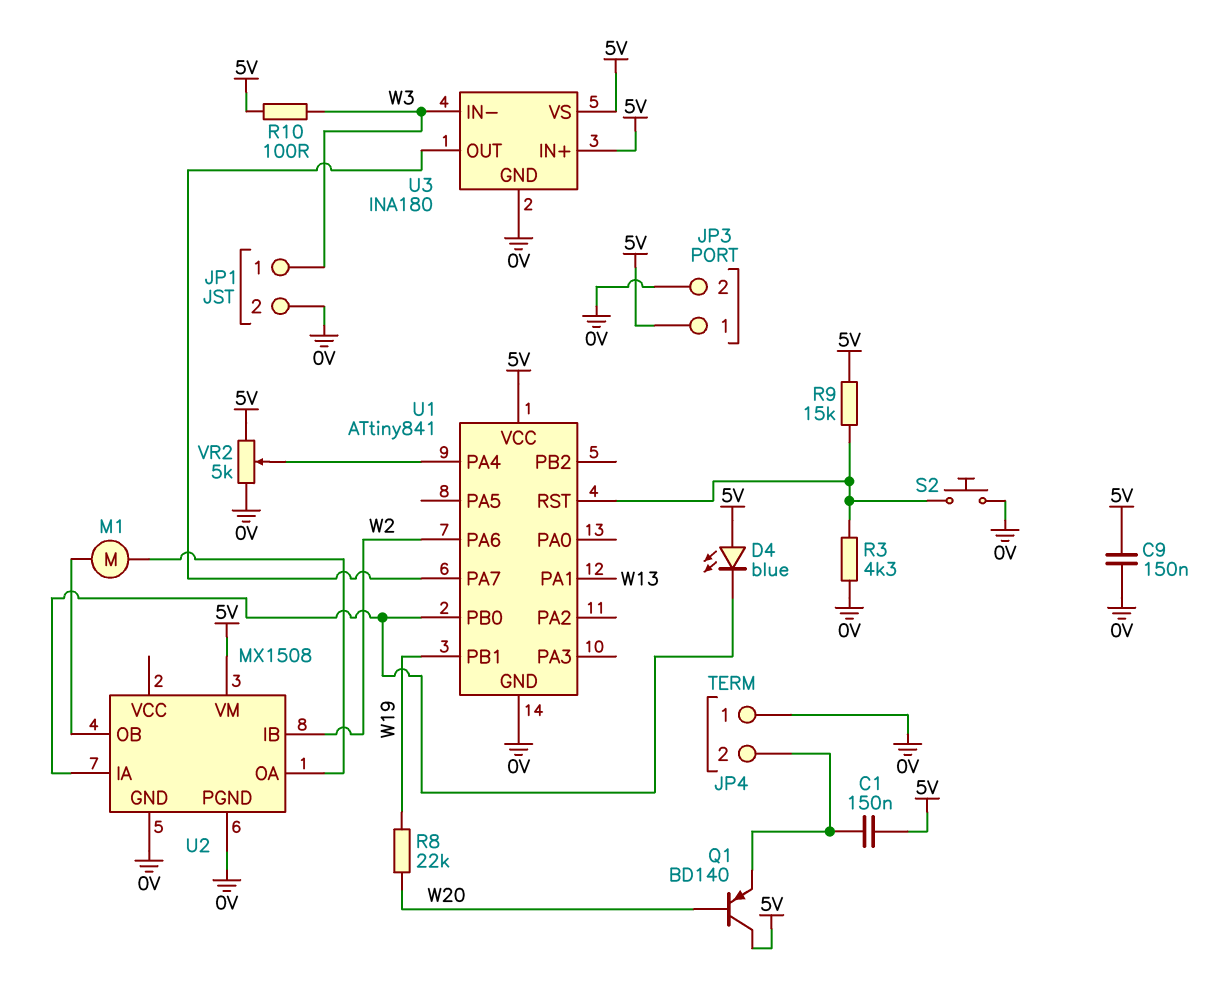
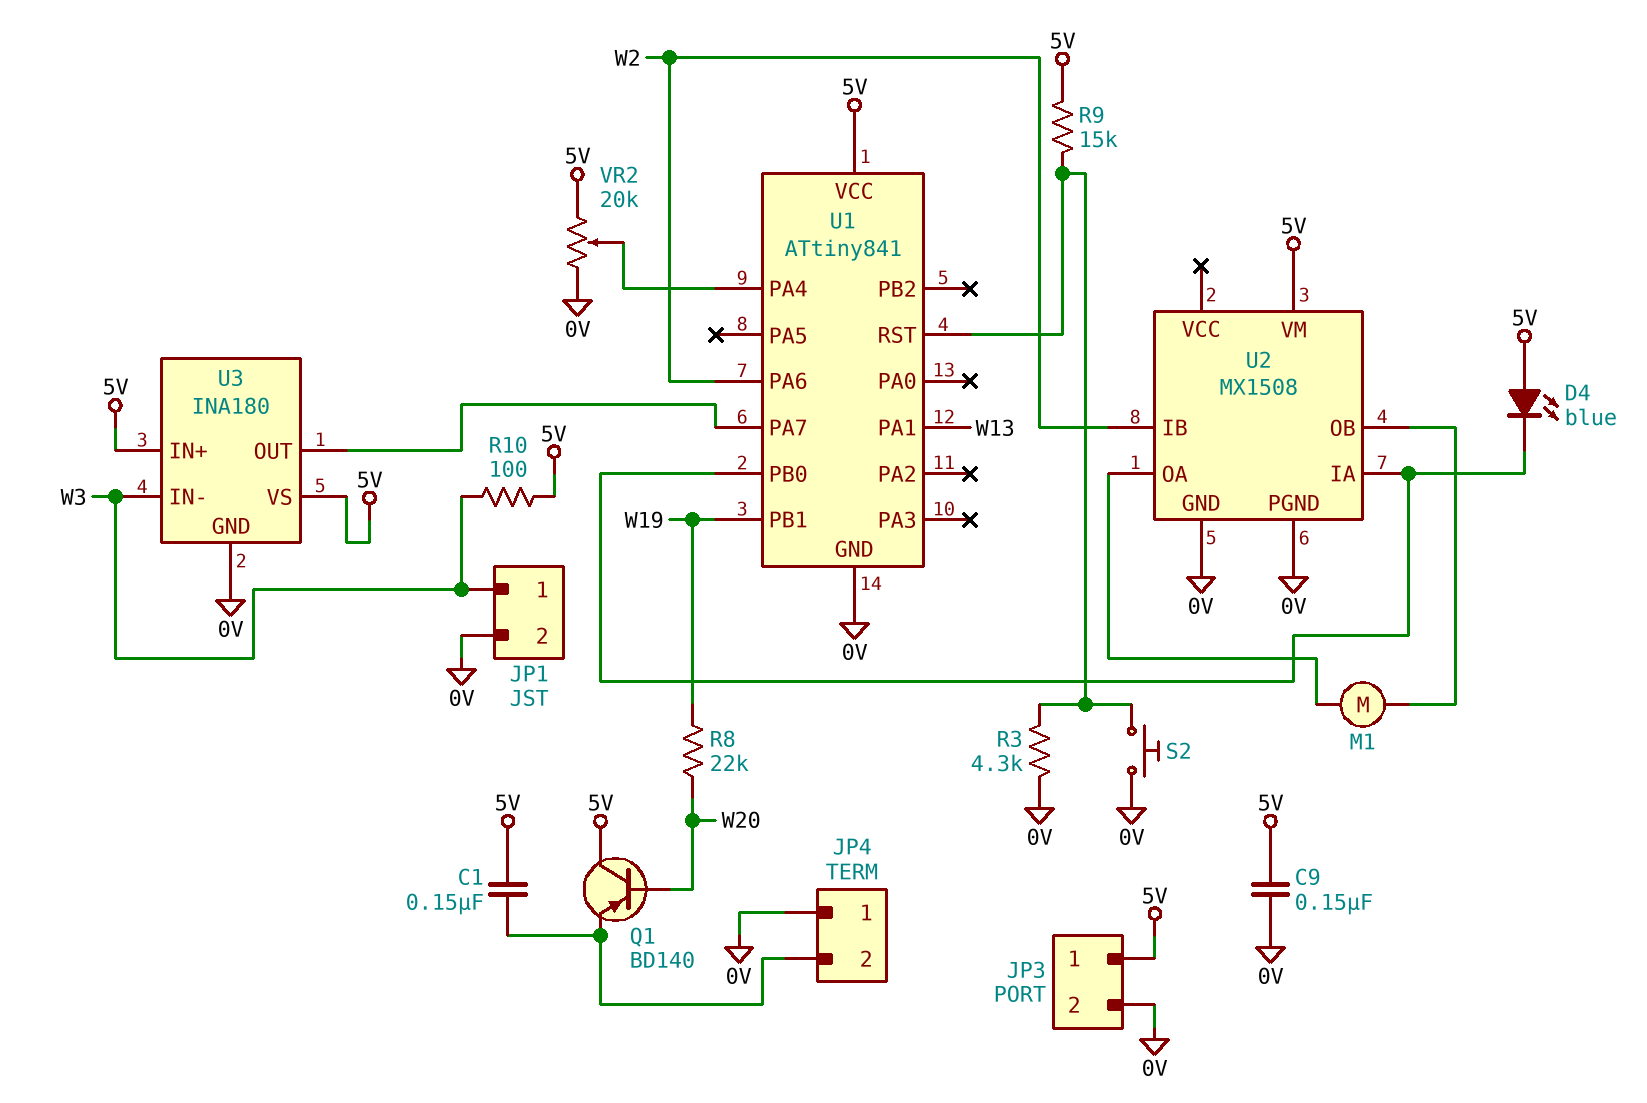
VR2: 5k (0V, 5V, wiper U1/PA4) -> 20k (0V, 5V, wiper U1/PA4)

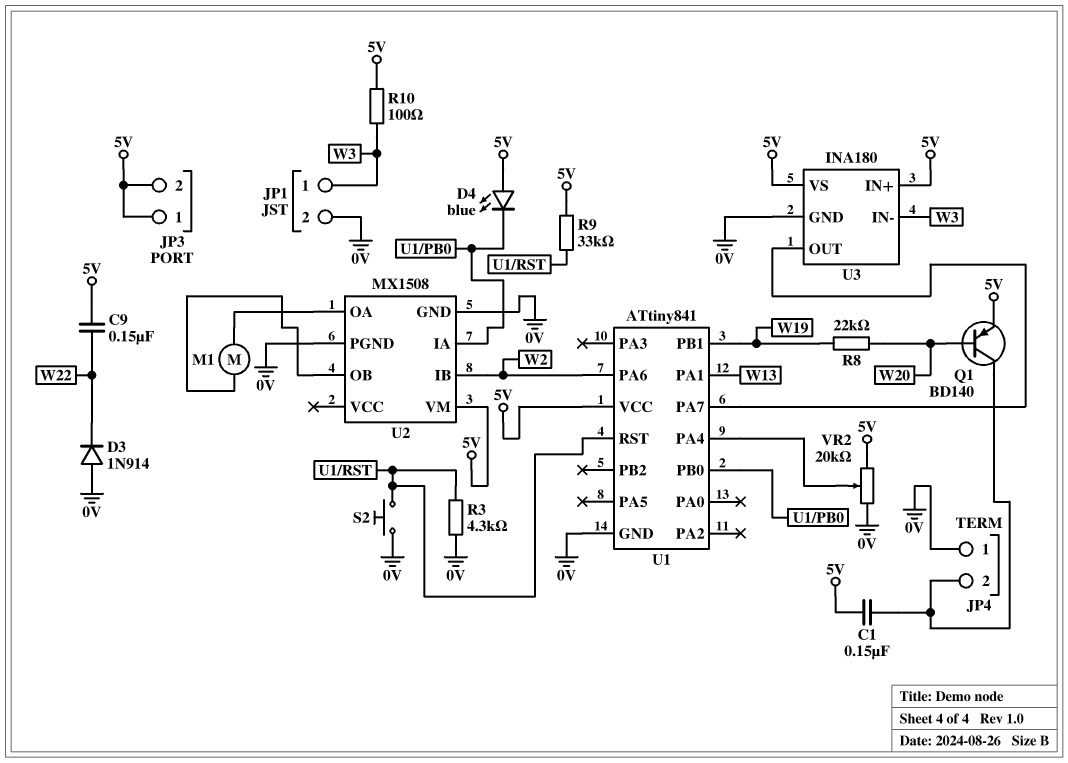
C9: 150nF (0V, 5V) -> 150nF (5V, W22)
D3: none -> diode 1N914 (A 0V, K W22)
JP3 pin 2: 0V -> 5V
Q1: PNP BD140 (B W20, C 5V, E JP4/2) -> PNP BD140 (B W20, C JP4/2, E 5V)
R9: 15k (5V, U1/RST) -> 33k (5V, U1/RST)

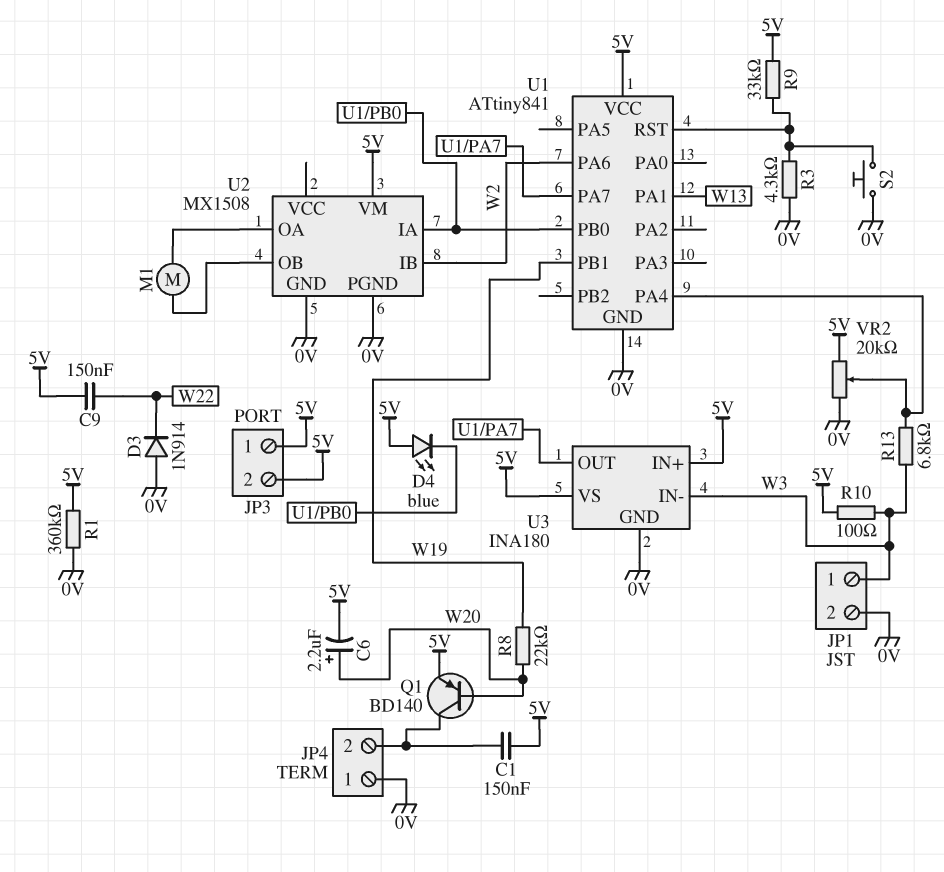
C6: none -> 2.2uF (plus W20, minus 5V)
R1: none -> 360k (0V, 5V)
R13: none -> 6.8k (U1/PA4, W3)

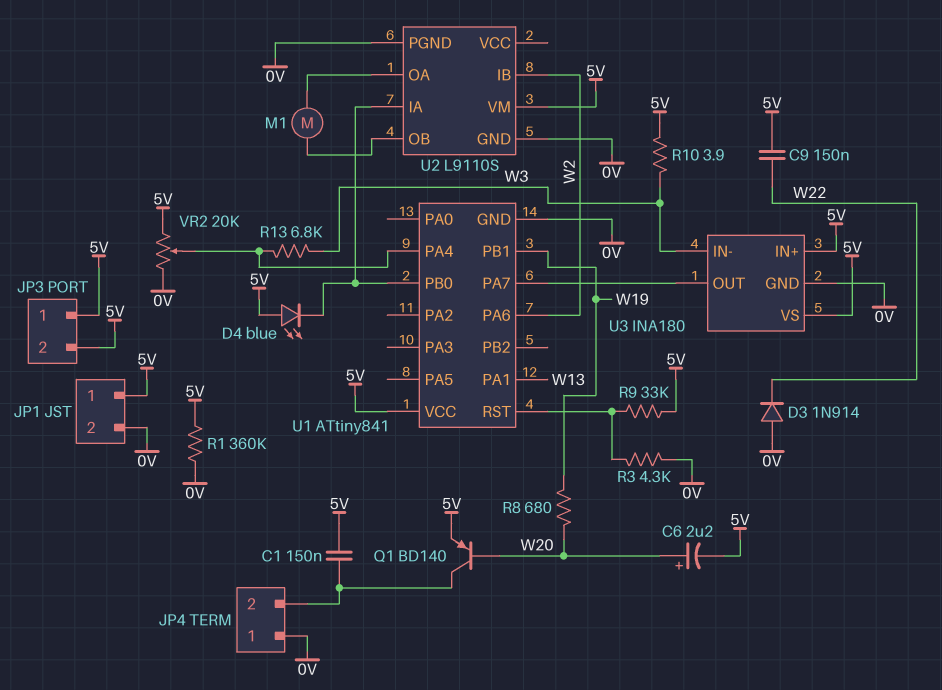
JP1 pin 1: W3 -> 5V
R8: 22k (W19, W20) -> 680 (W19, W20)
R10: 100 (5V, W3) -> 3.9 (5V, W3)
S2: button (0V, U1/RST) -> none
U2: MX1508 -> L9110S

